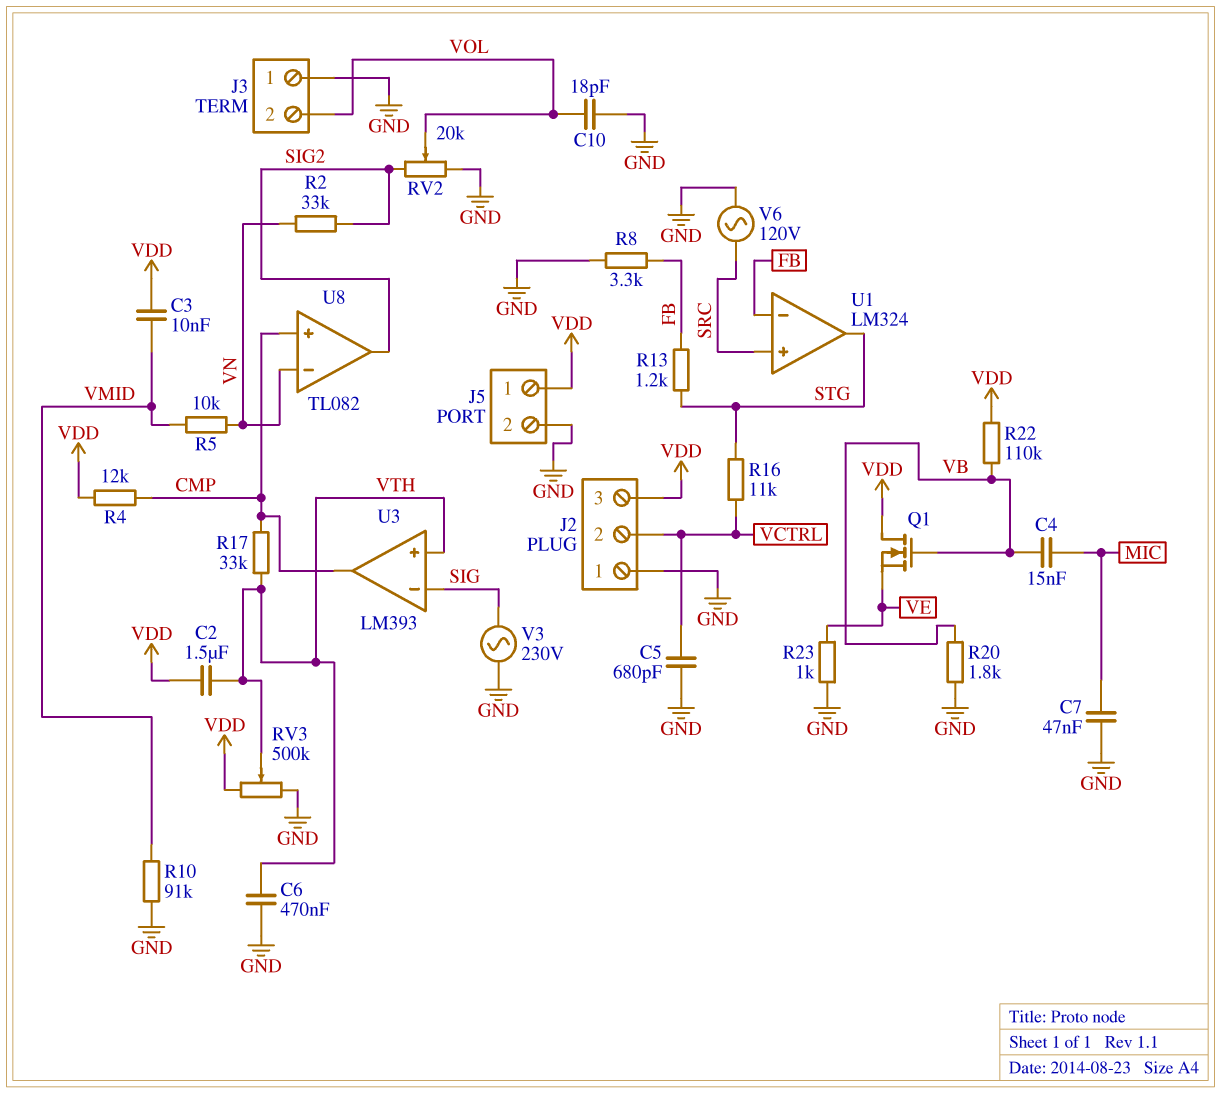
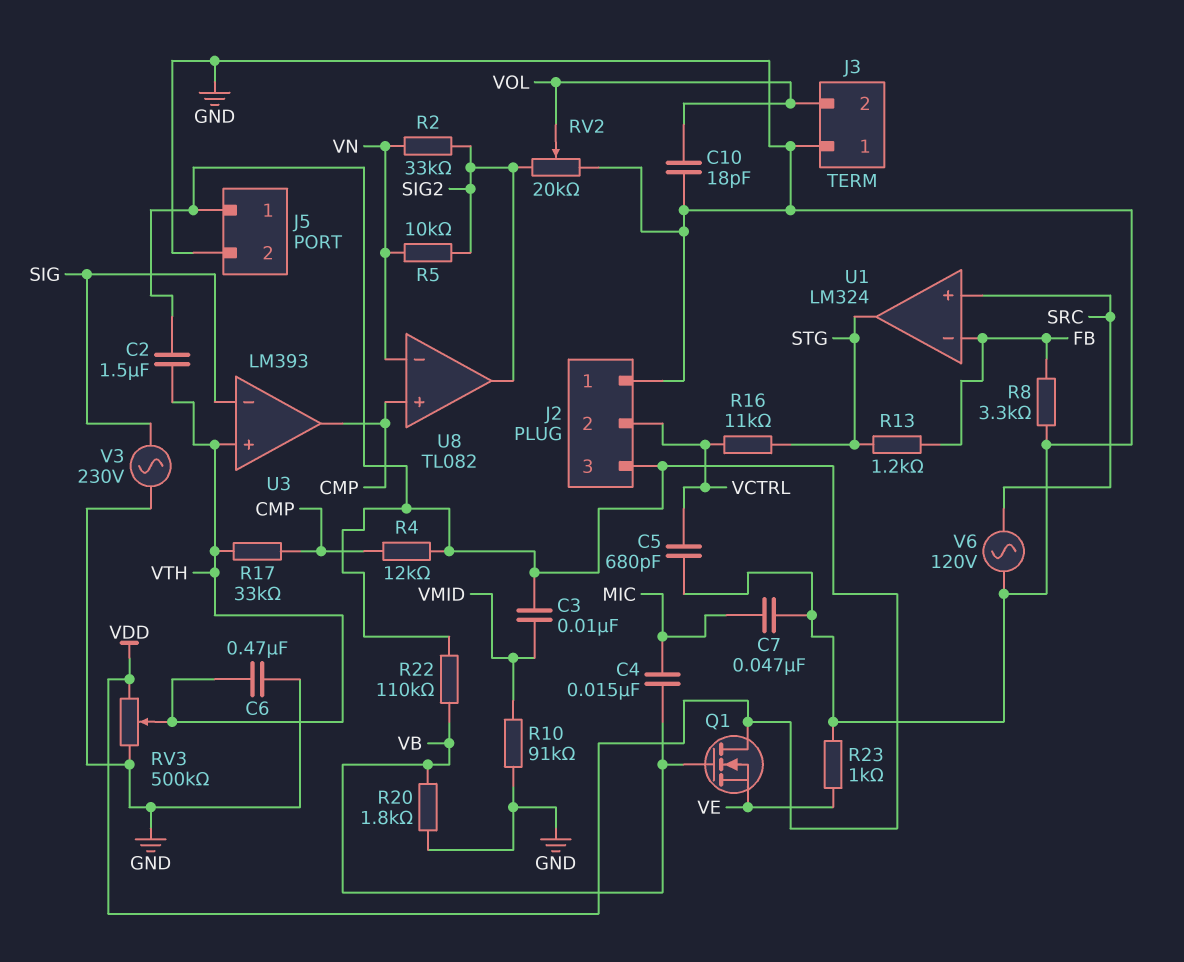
R5: 10k (VMID, VN) -> 10k (SIG2, VN)

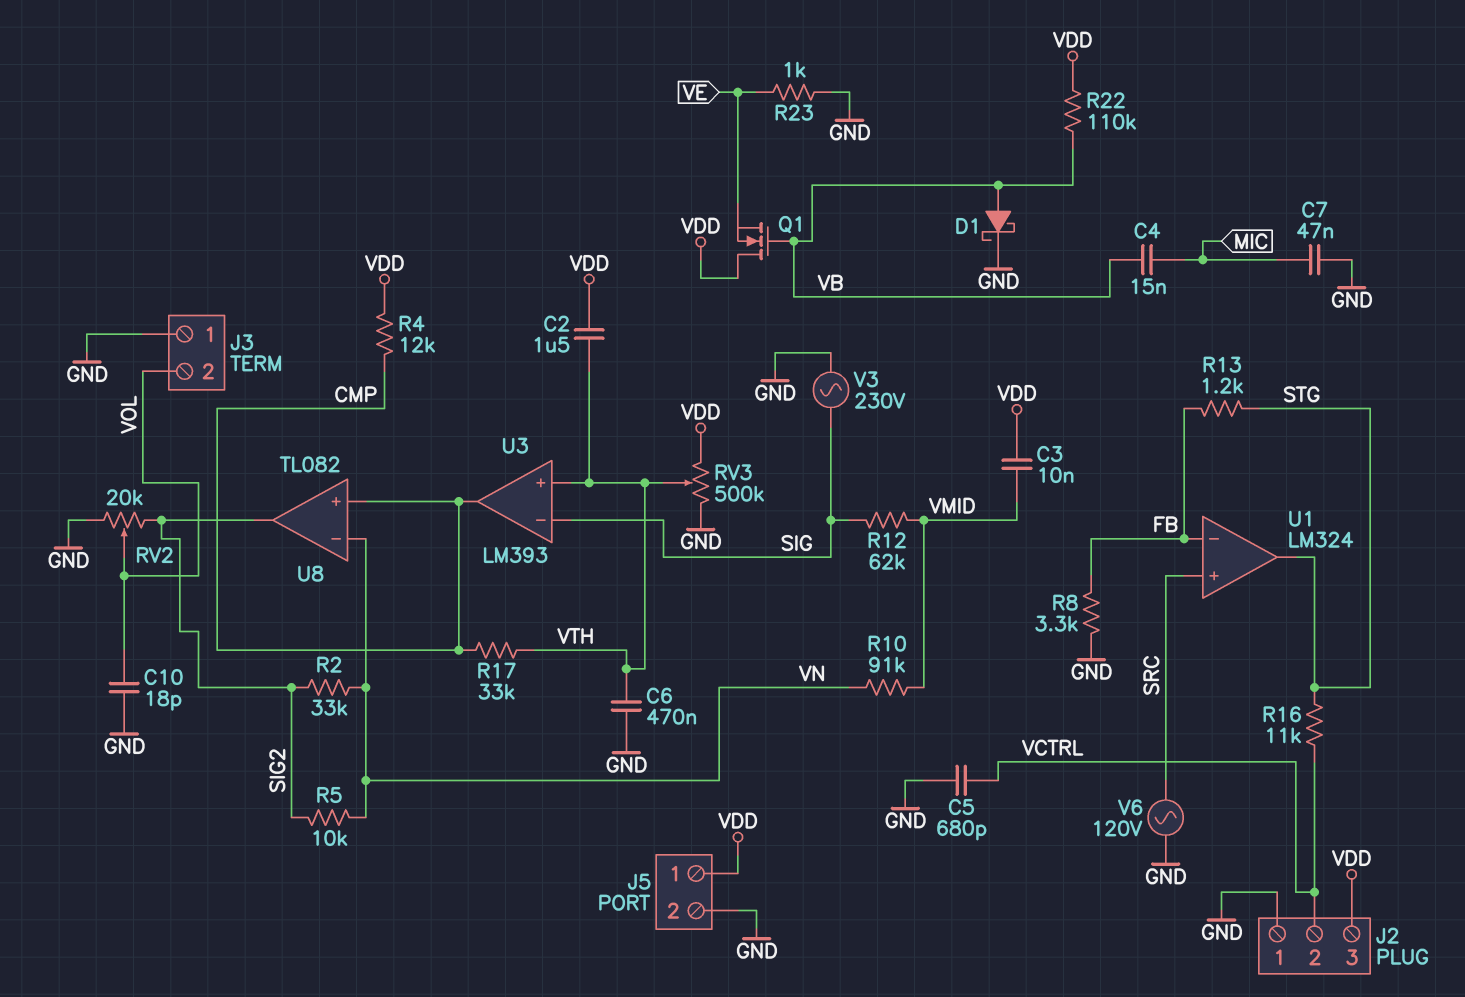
D1: none -> schottky (A VB, K GND)
R10: 91k (GND, VMID) -> 91k (VMID, VN)
R12: none -> 62k (SIG, VMID)
R20: 1.8k (GND, VB) -> none

